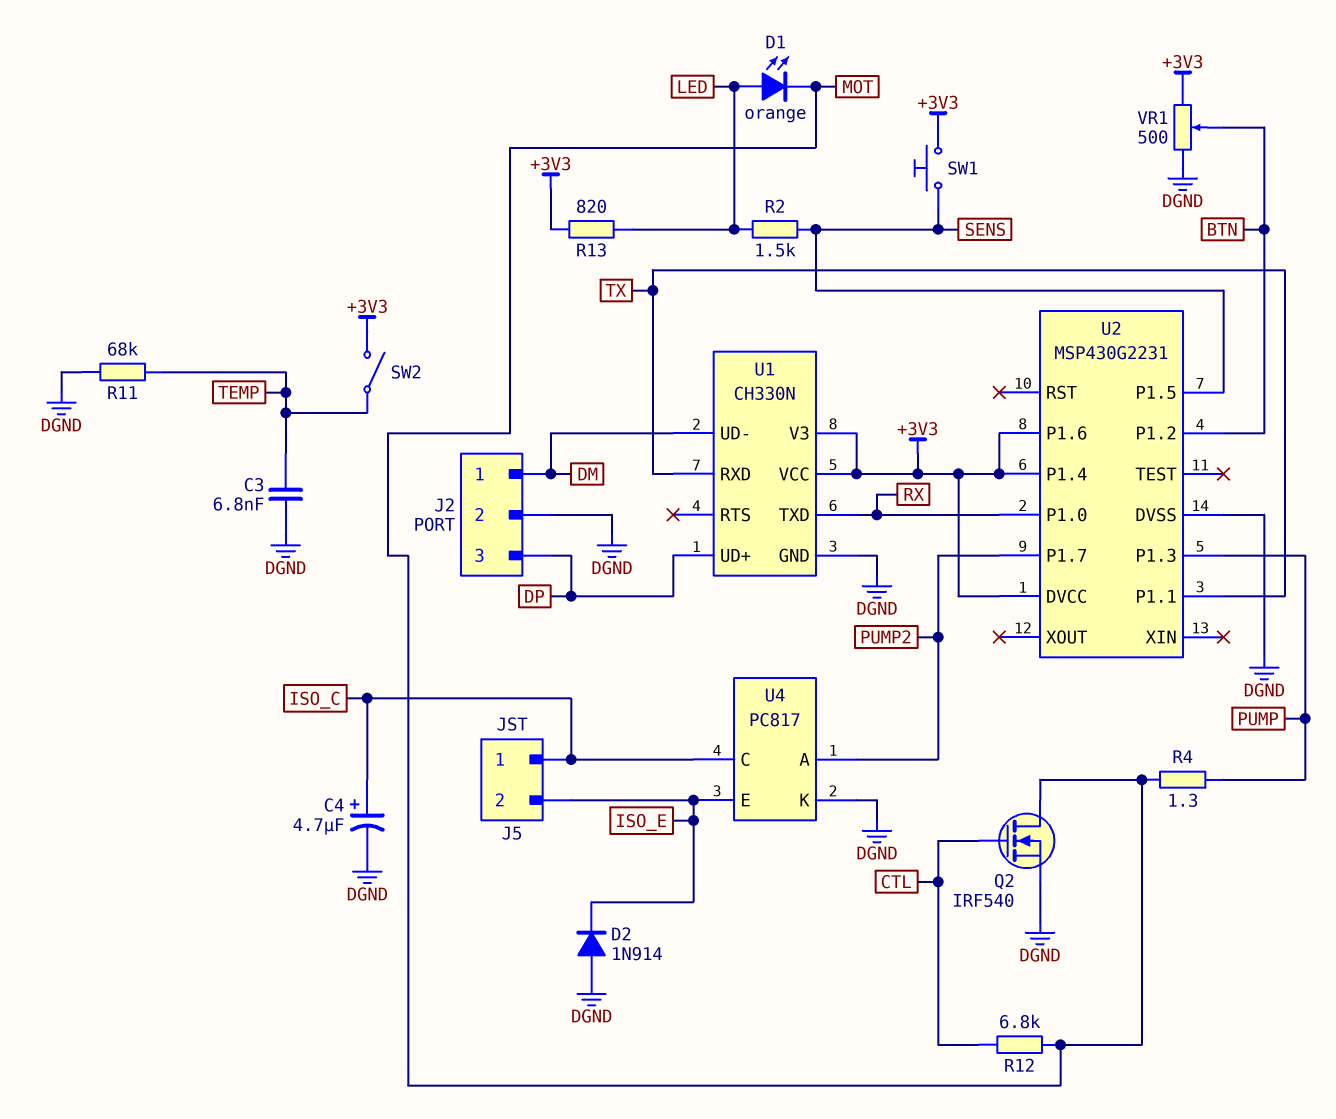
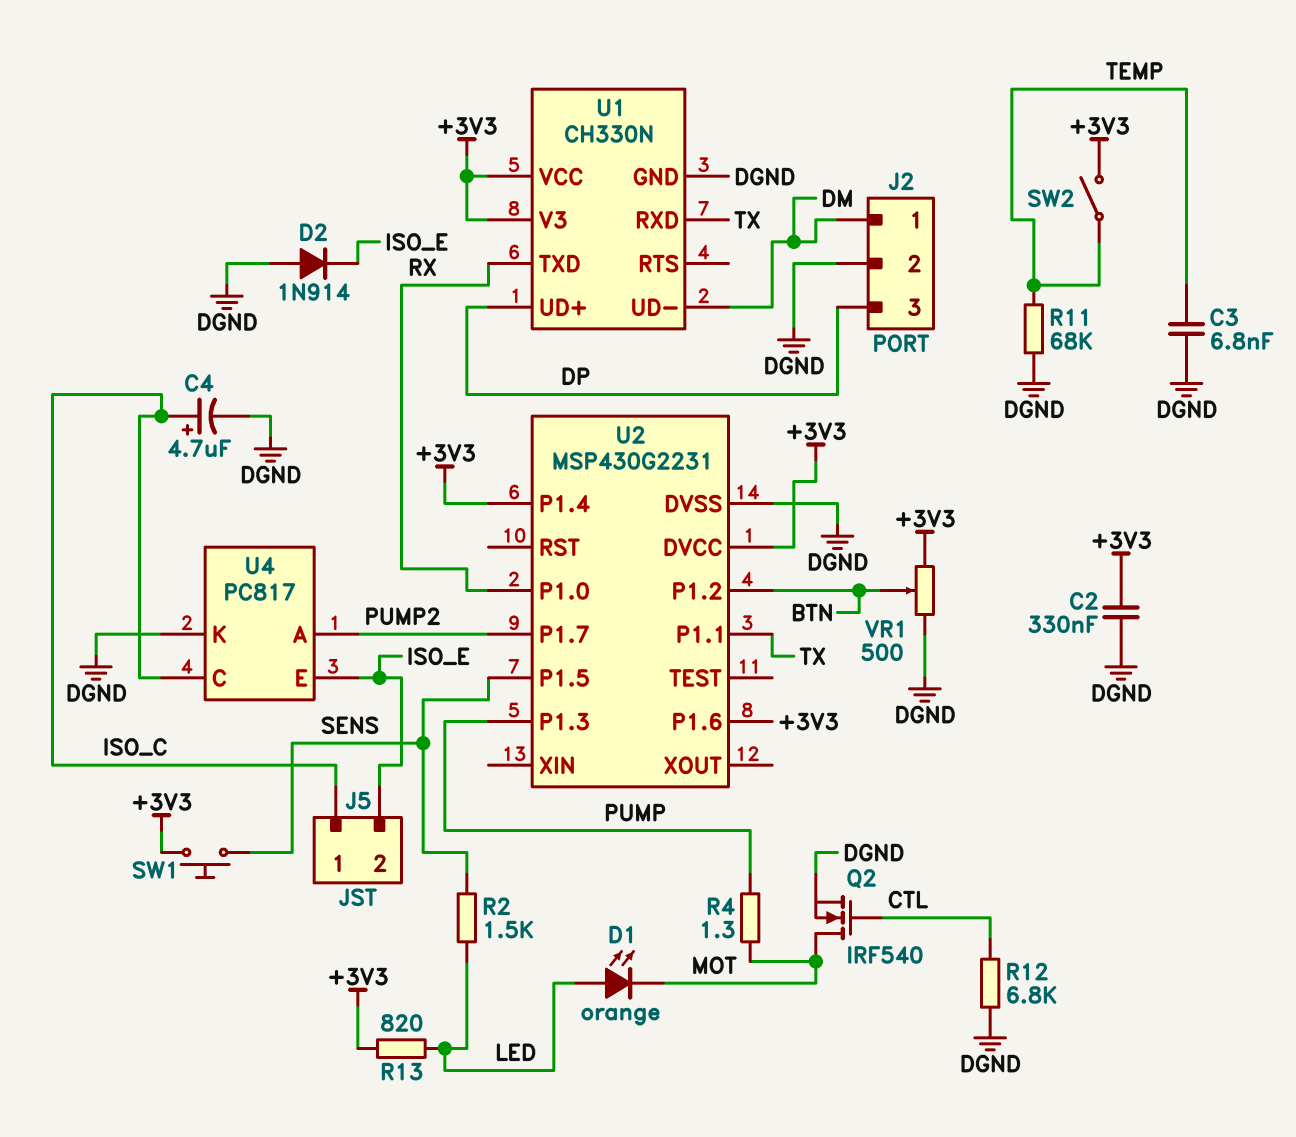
C2: none -> 330nF (+3V3, DGND)
R12: 6.8k (CTL, MOT) -> 6.8k (CTL, DGND)

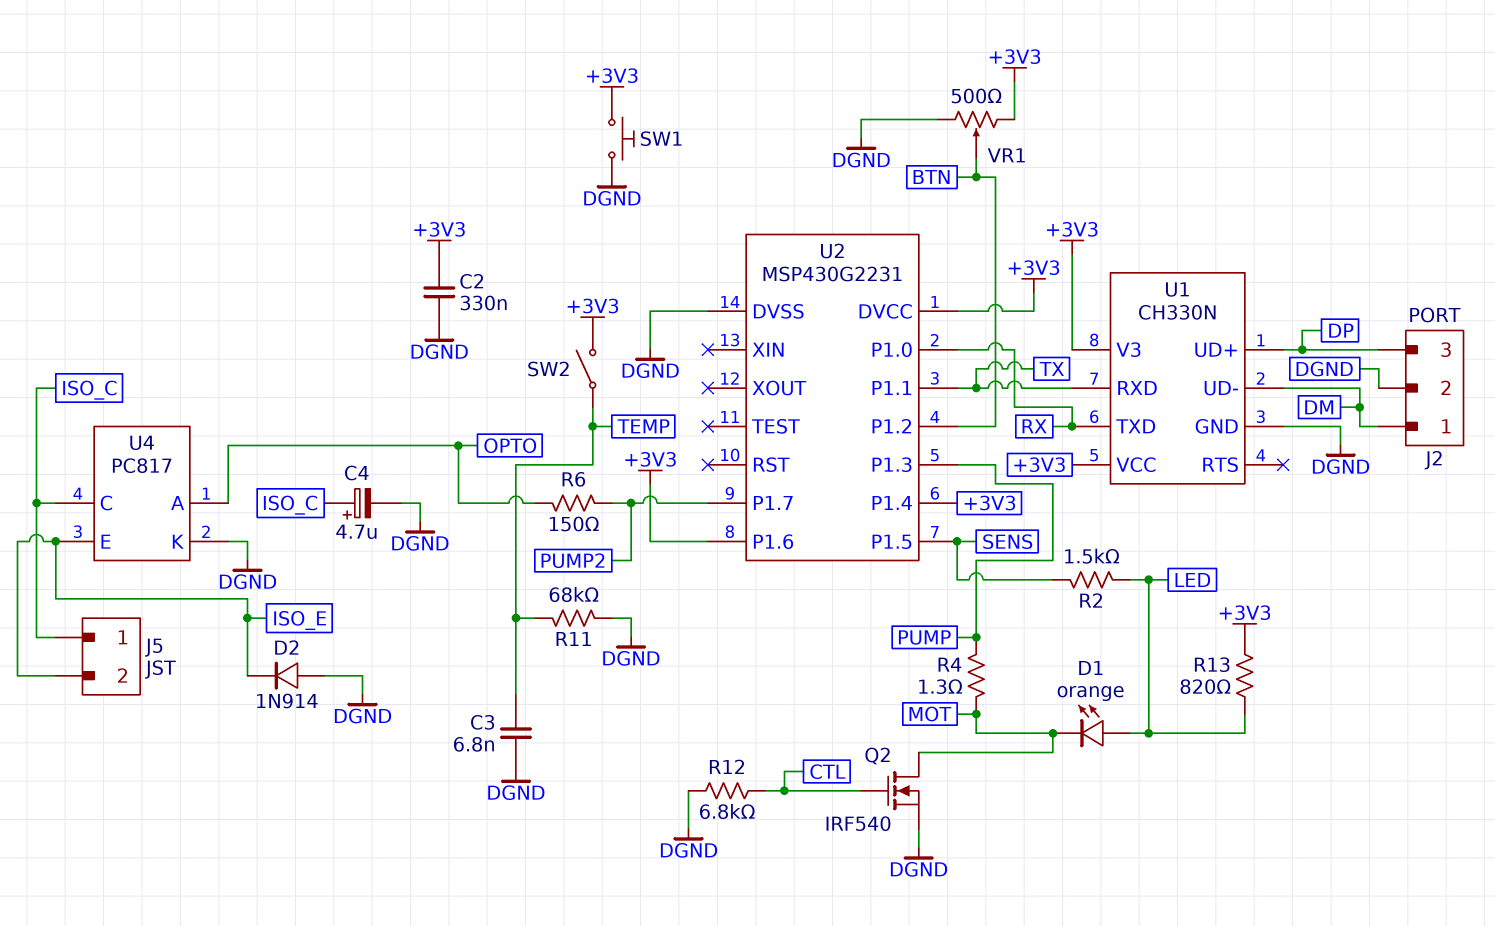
R6: none -> 150 (OPTO, PUMP2)
SW1: button (+3V3, SENS) -> button (+3V3, DGND)
U4 pin A: PUMP2 -> OPTO

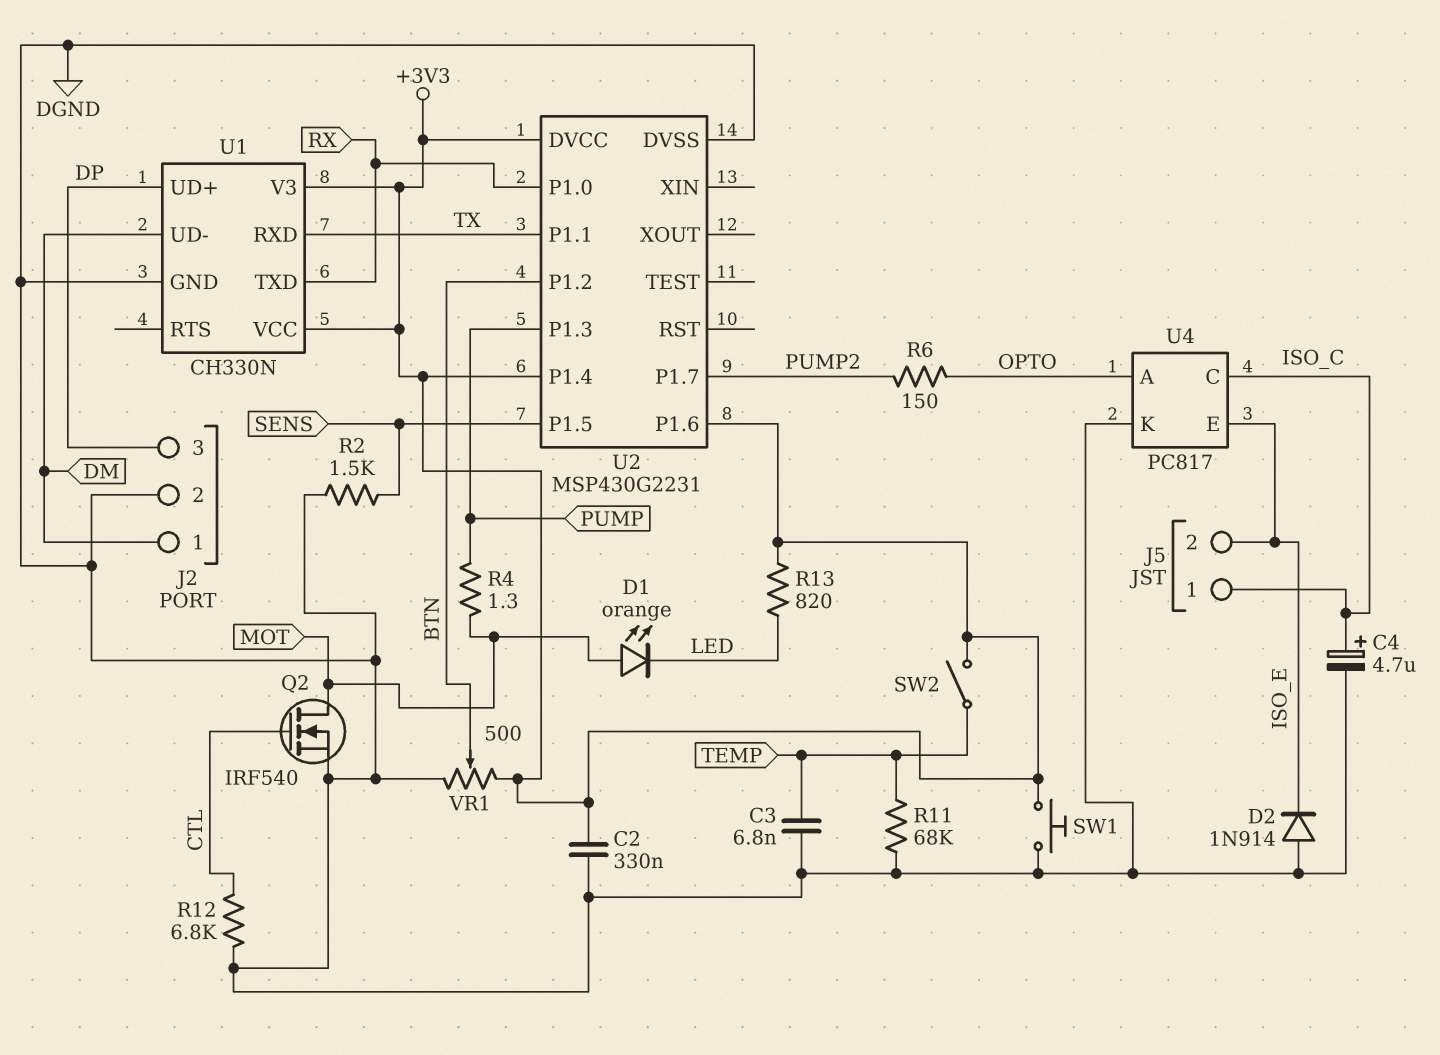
D1: LED orange (A LED, K MOT) -> LED orange (A MOT, K LED)
R2: 1.5k (LED, SENS) -> 1.5k (DGND, SENS)

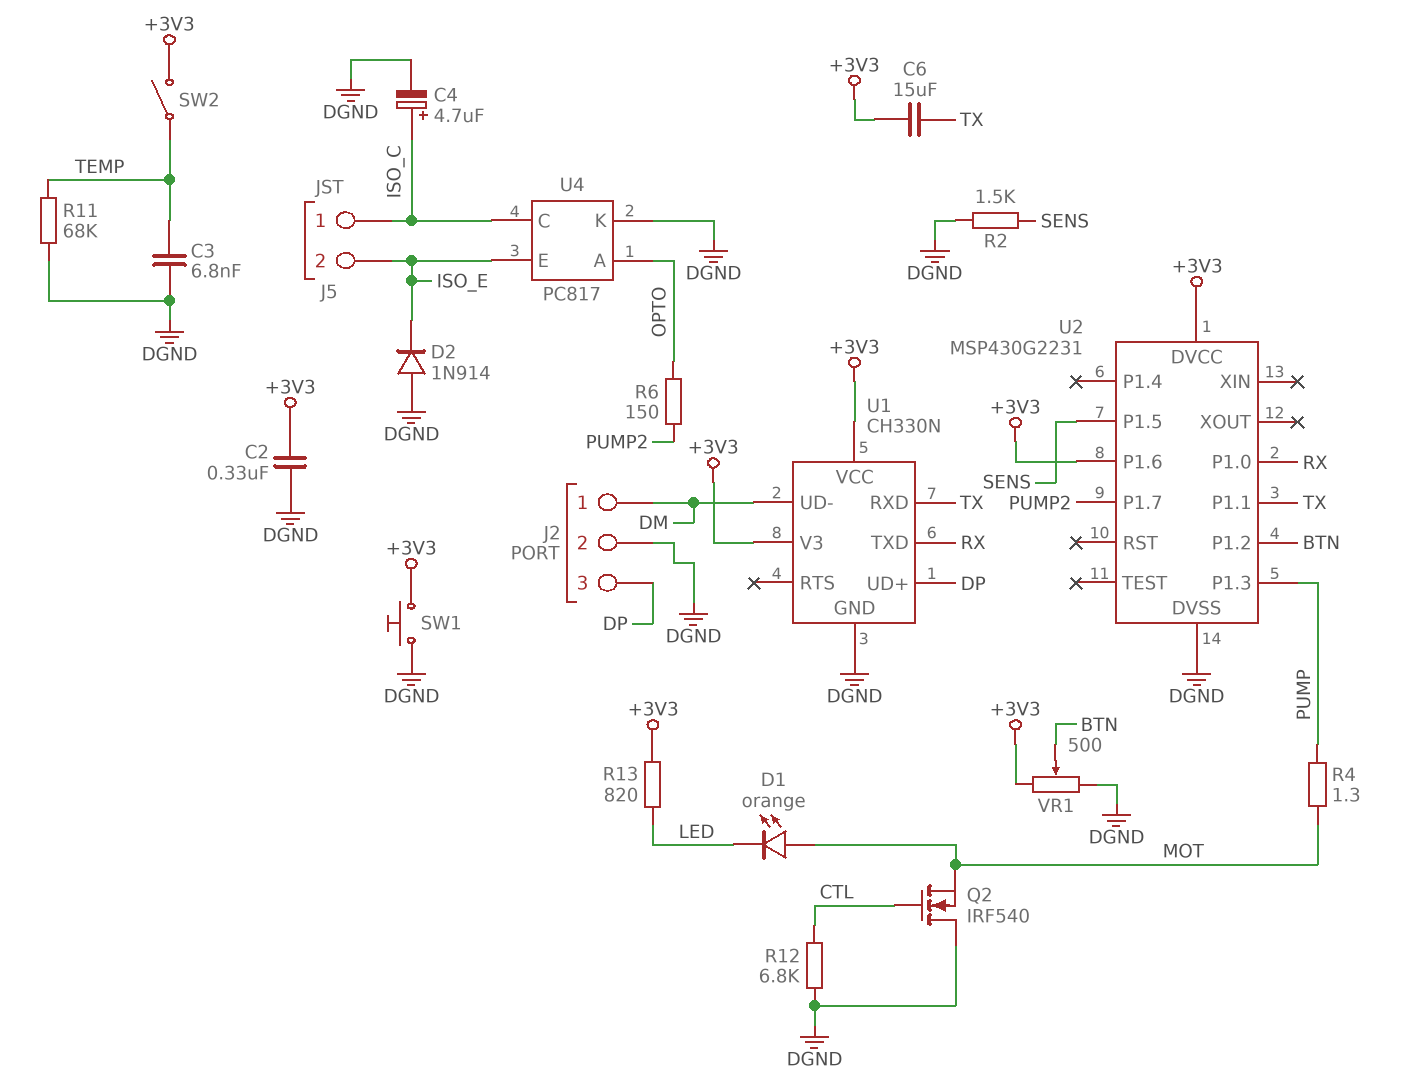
C6: none -> 15uF (+3V3, TX)
Q2: NMOS IRF540 (G CTL, D MOT, S DGND) -> NMOS IRF540 (G CTL, D DGND, S MOT)
U2 pin P1.4: +3V3 -> none

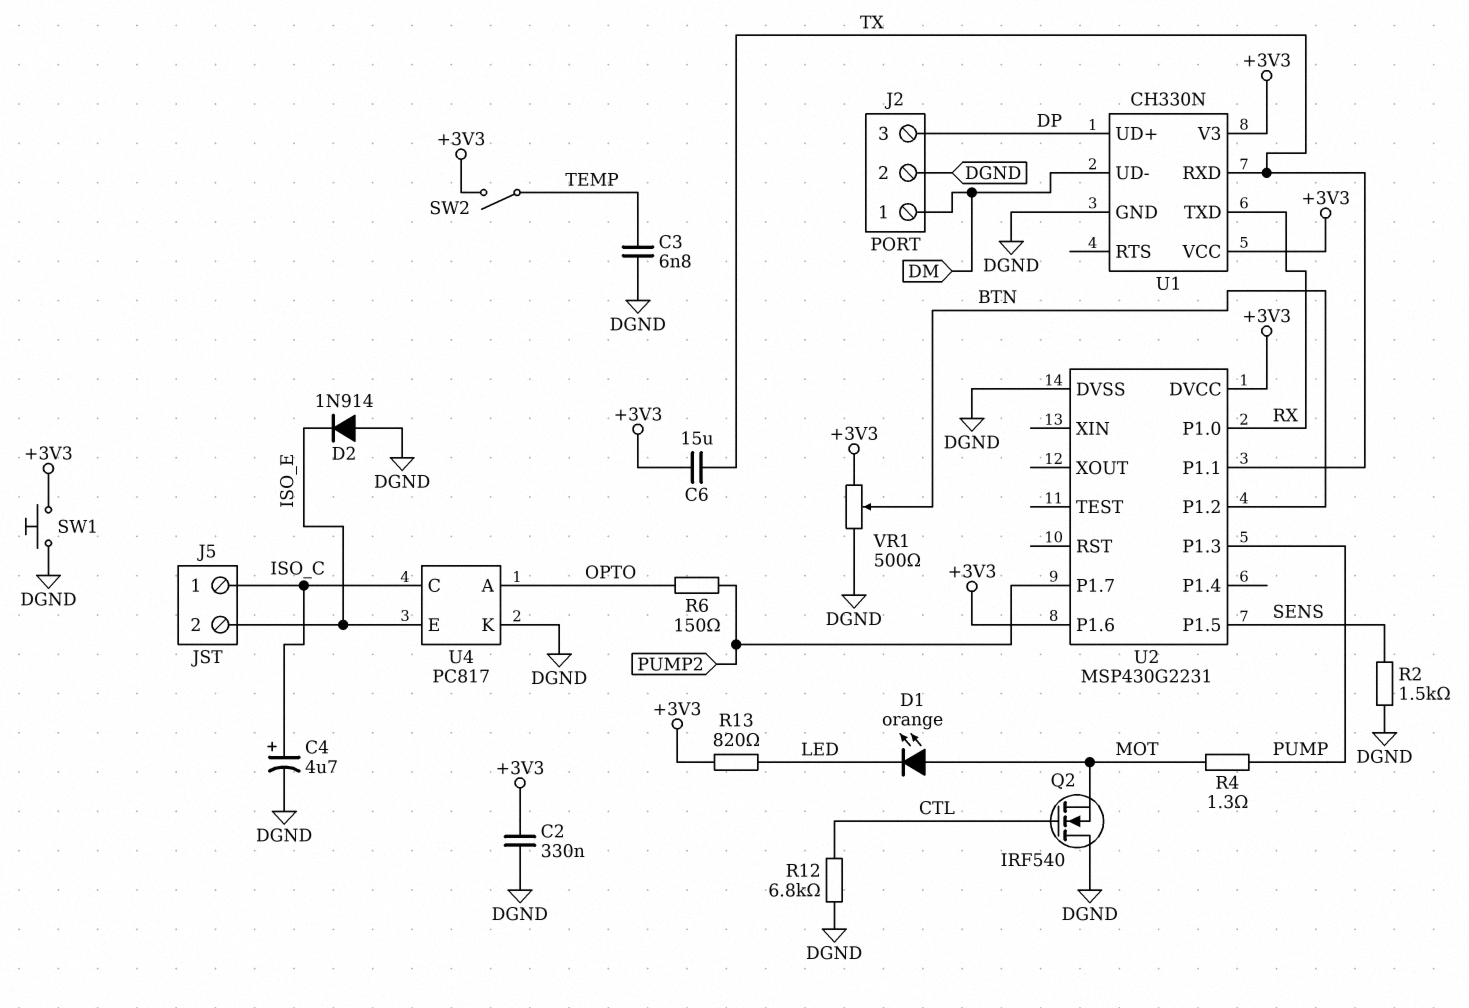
R11: 68k (DGND, TEMP) -> none

